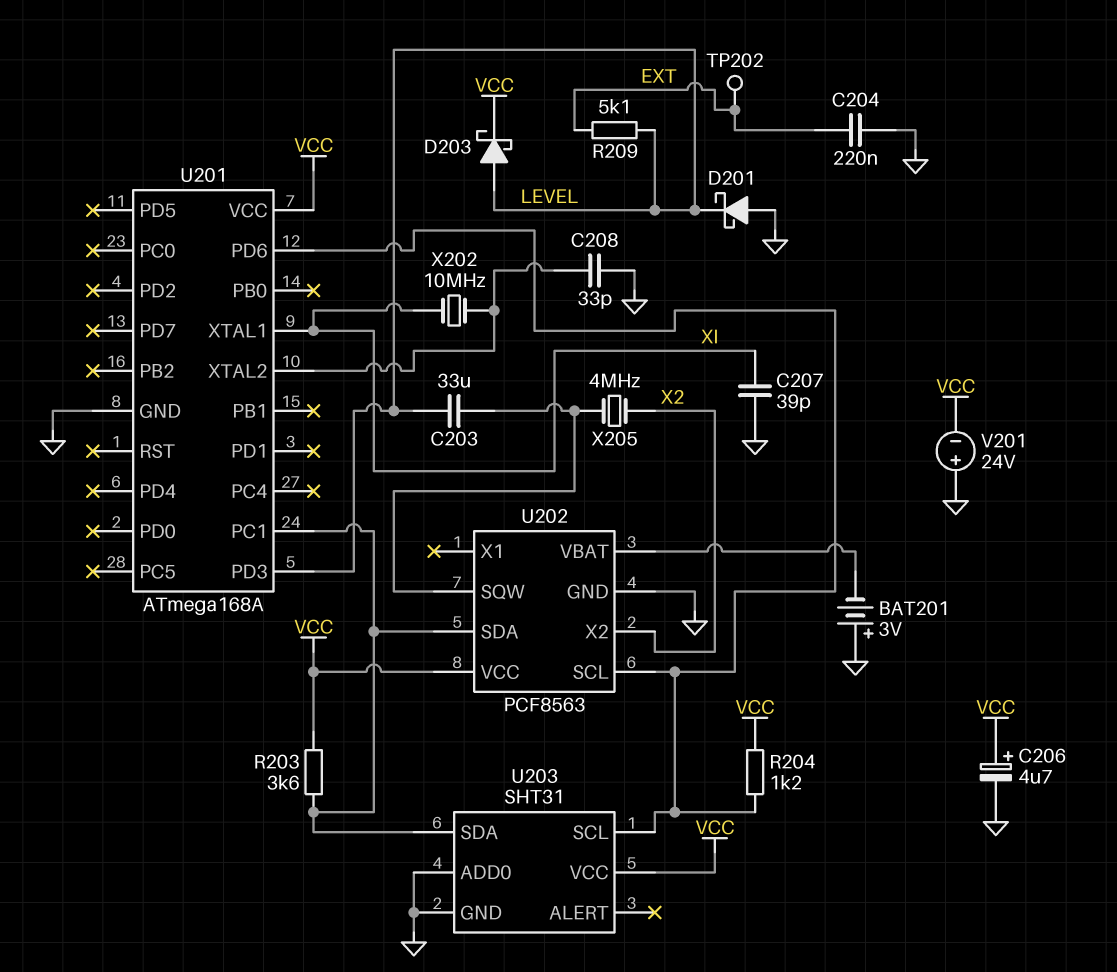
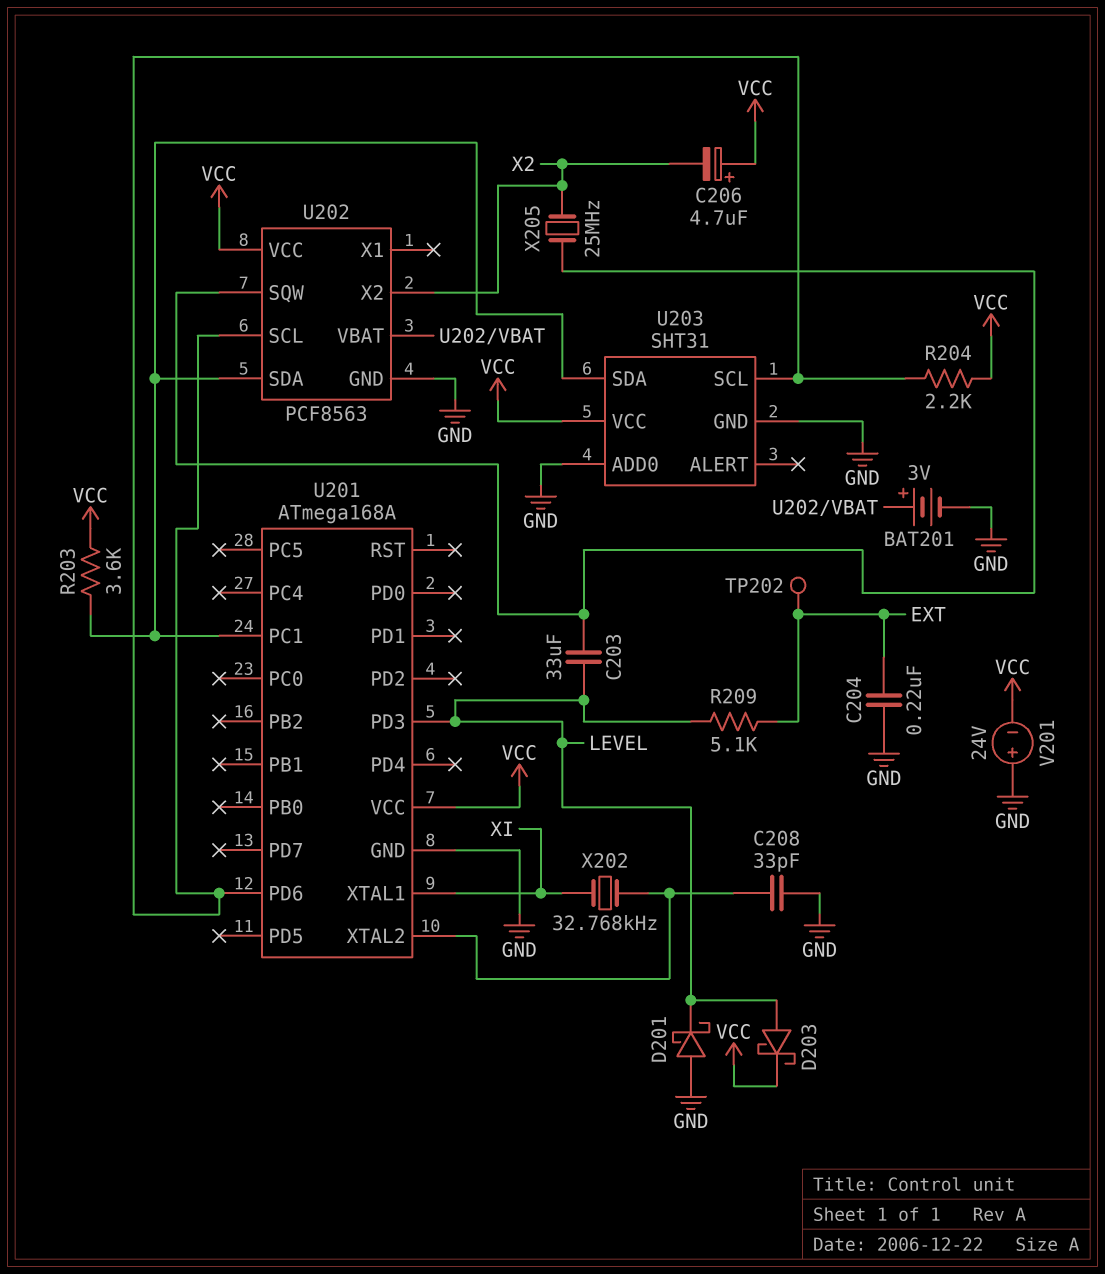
BAT201: 3V (plus GND, minus U202/VBAT) -> 3V (plus U202/VBAT, minus GND)
C206: 4.7uF (plus VCC, minus GND) -> 4.7uF (plus VCC, minus X2)
C207: 39pF (GND, XI) -> none
R204: 1.2k (U201/PD6, VCC) -> 2.2k (U201/PD6, VCC)
X202: 10MHz (U201/XTAL2, XI) -> 32.768kHz (U201/XTAL2, XI)
X205: 4MHz (U202/SQW, X2) -> 25MHz (U202/SQW, X2)

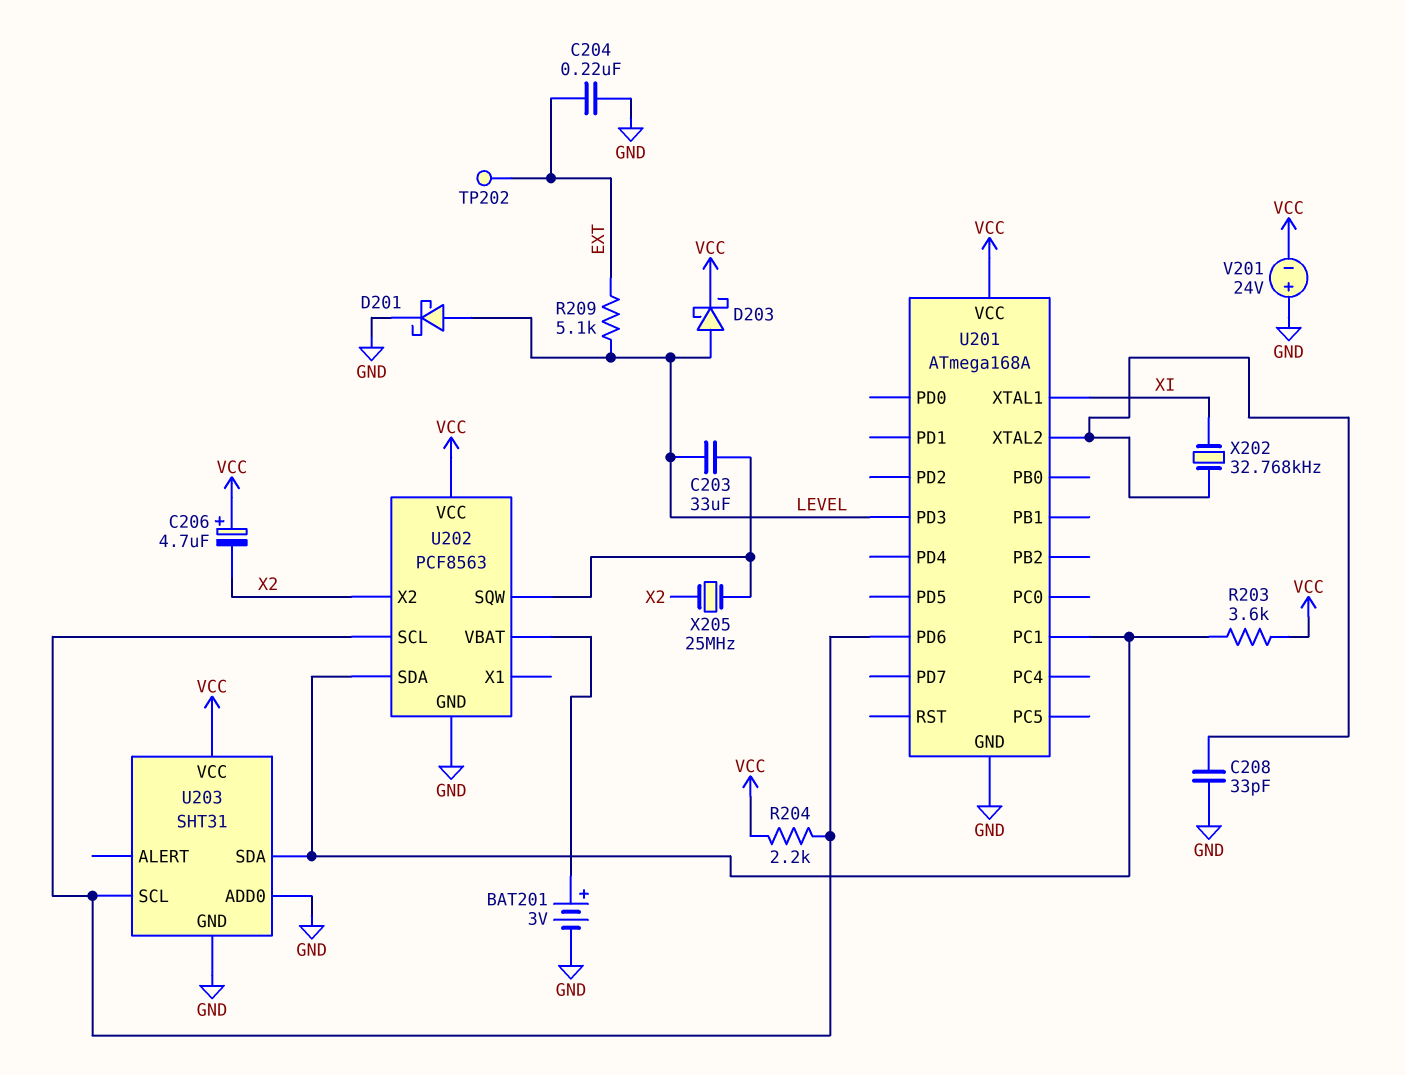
D201: schottky (A GND, K LEVEL) -> schottky (A LEVEL, K GND)

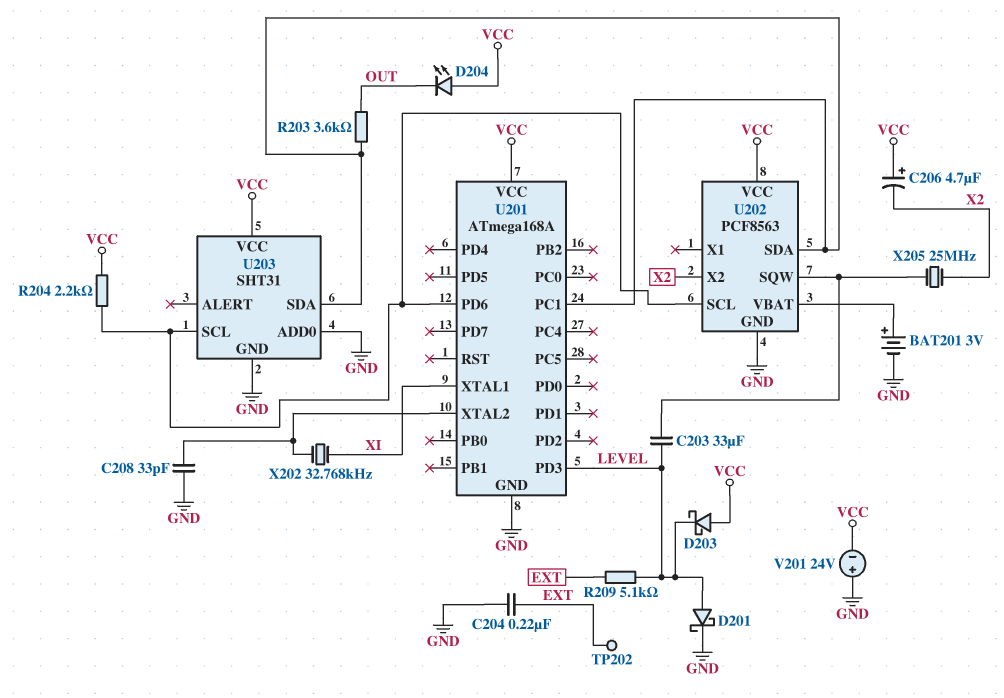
D203: schottky (A LEVEL, K VCC) -> schottky (A VCC, K LEVEL)
D204: none -> LED (A VCC, K OUT)
R203: 3.6k (U201/PC1, VCC) -> 3.6k (OUT, U201/PC1)

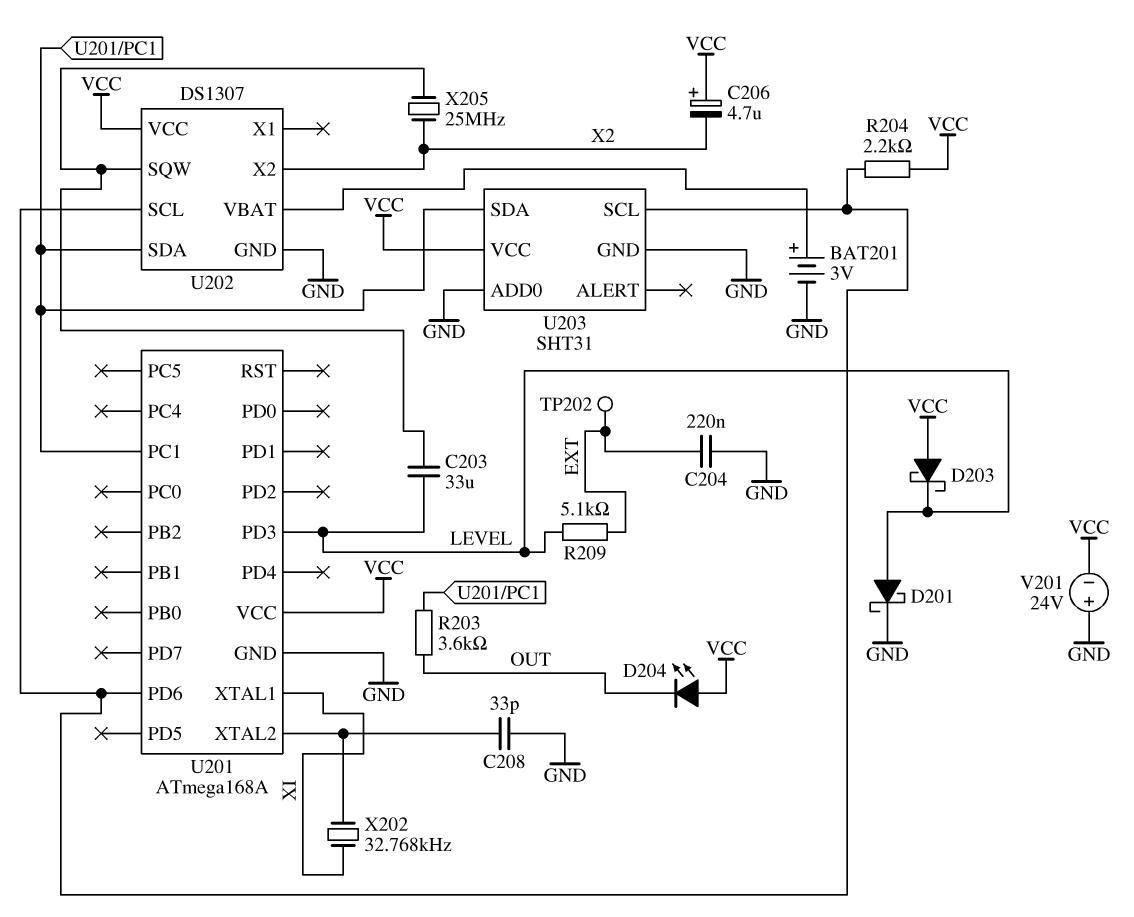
U202: PCF8563 -> DS1307

